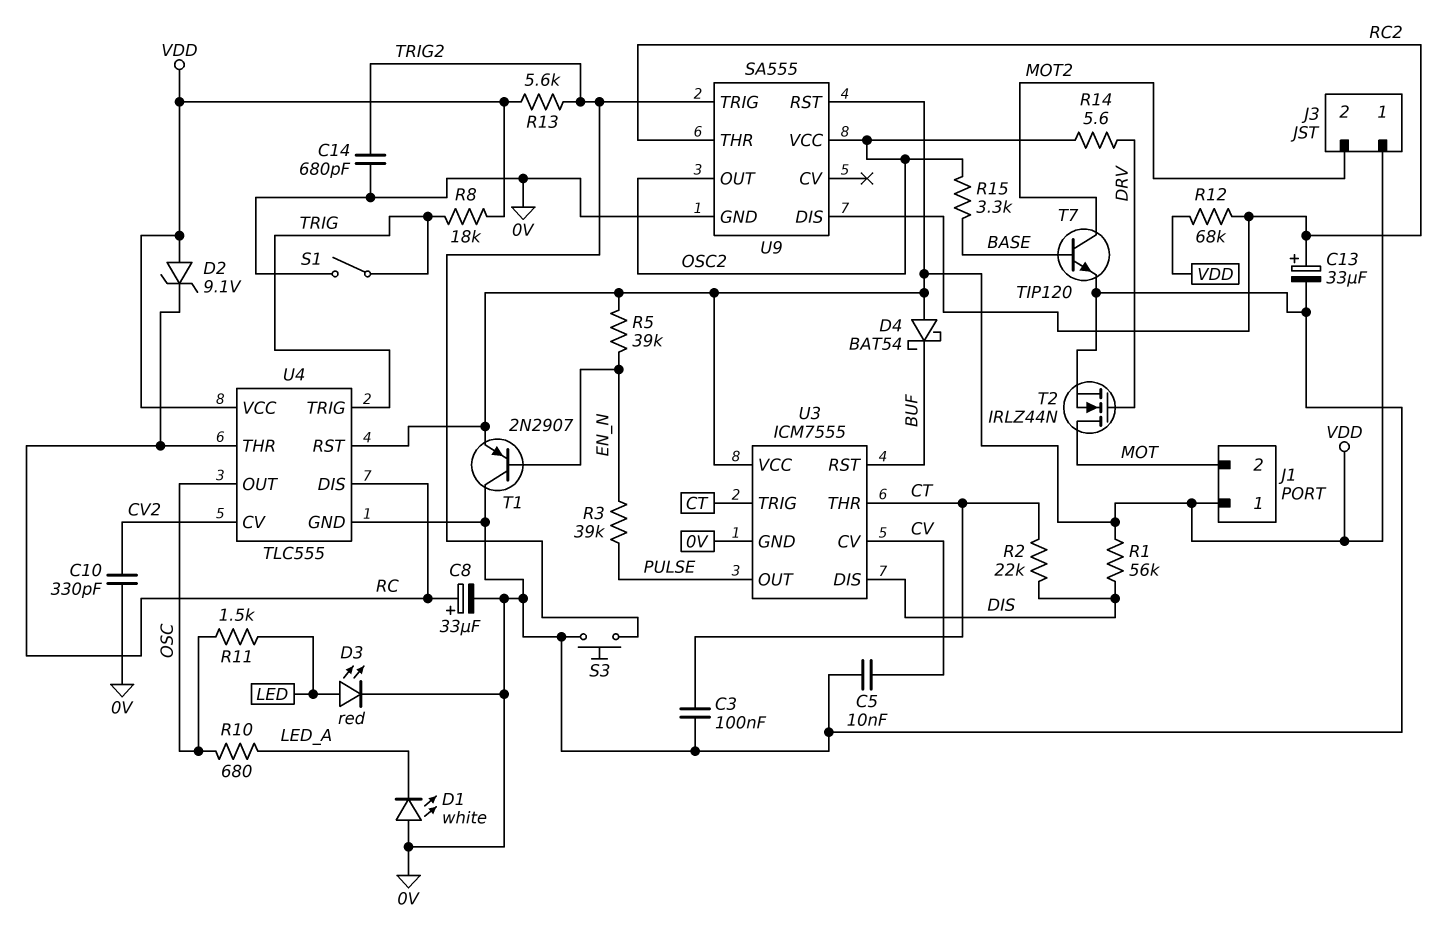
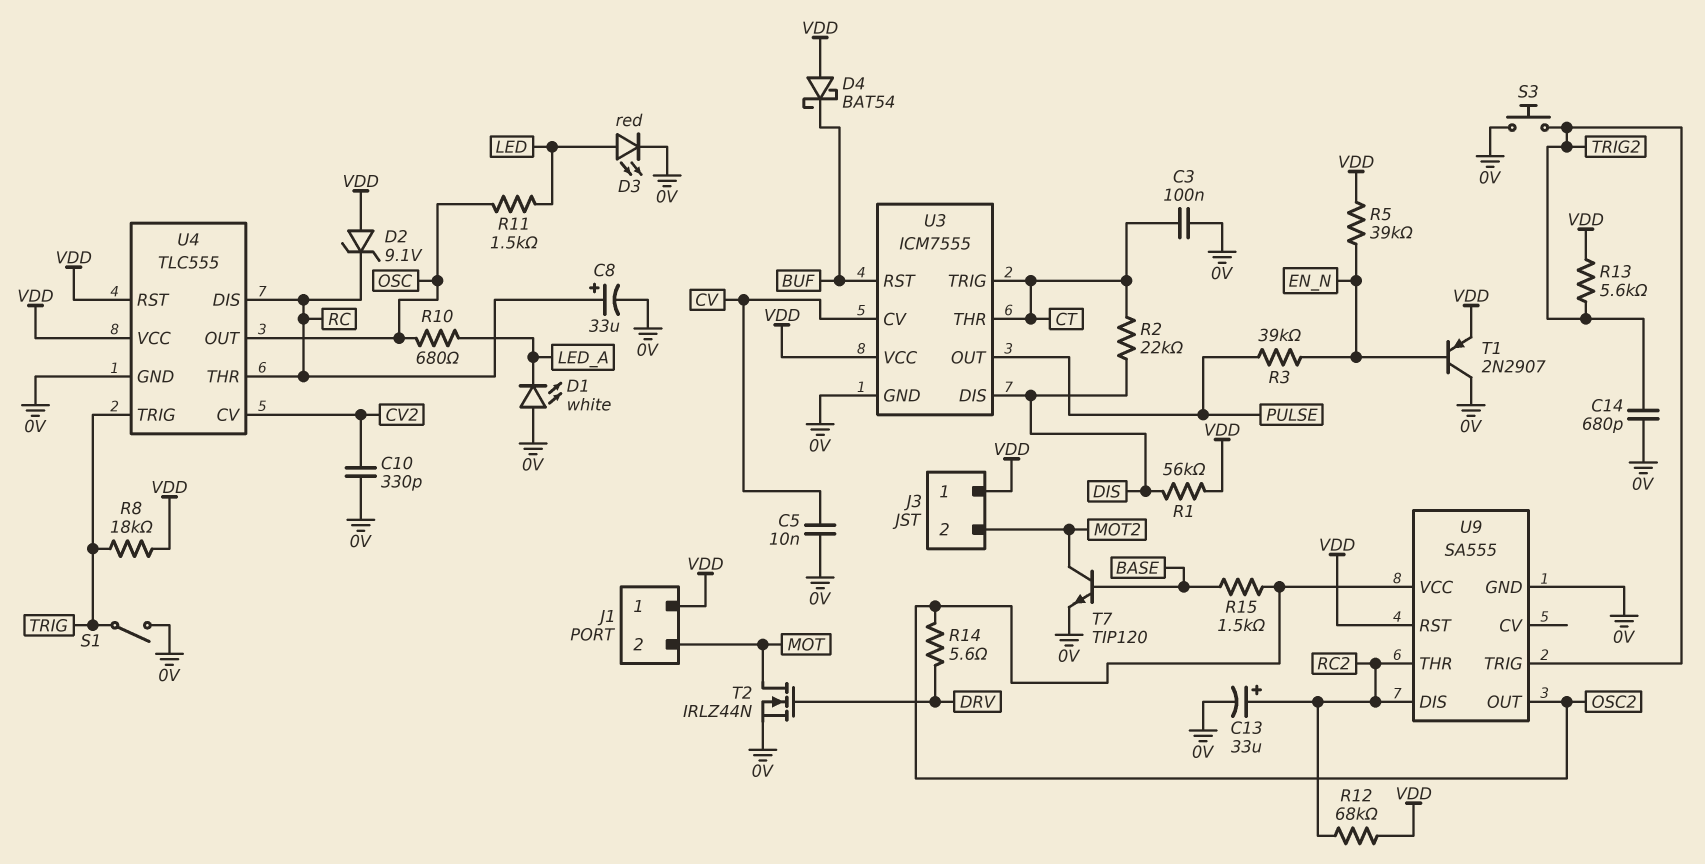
R15: 3.3k (BASE, OSC2) -> 1.5k (BASE, OSC2)

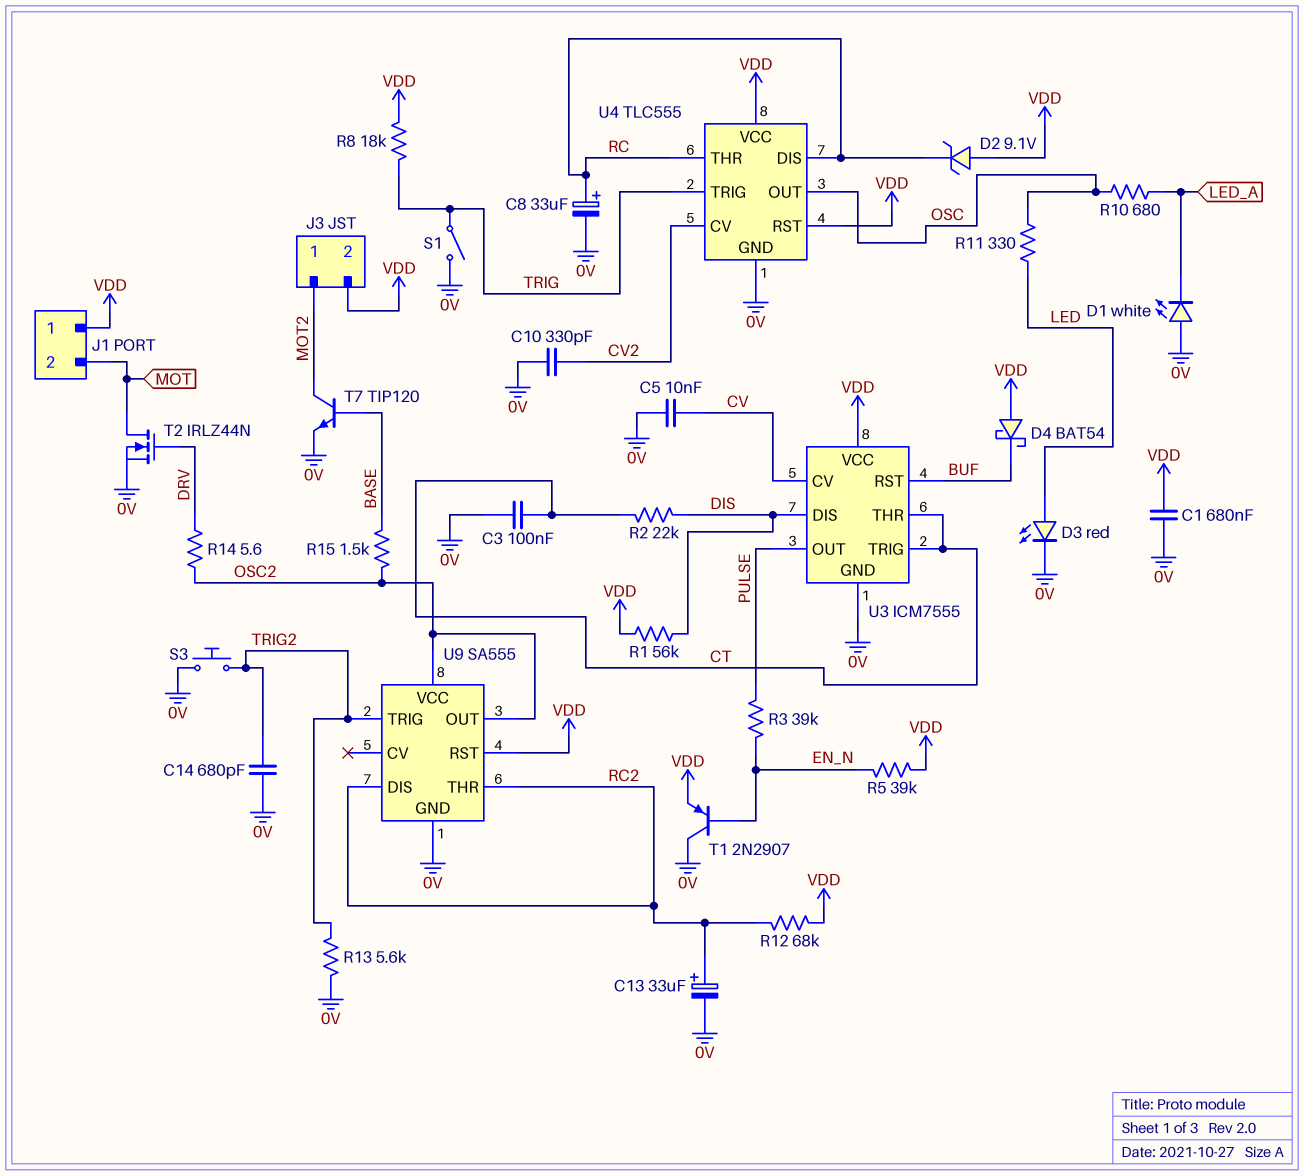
C1: none -> 680nF (0V, VDD)
J3 pin 1: VDD -> MOT2
J3 pin 2: MOT2 -> VDD
R11: 1.5k (LED, OSC) -> 330 (LED, OSC)
R13: 5.6k (TRIG2, VDD) -> 5.6k (0V, TRIG2)

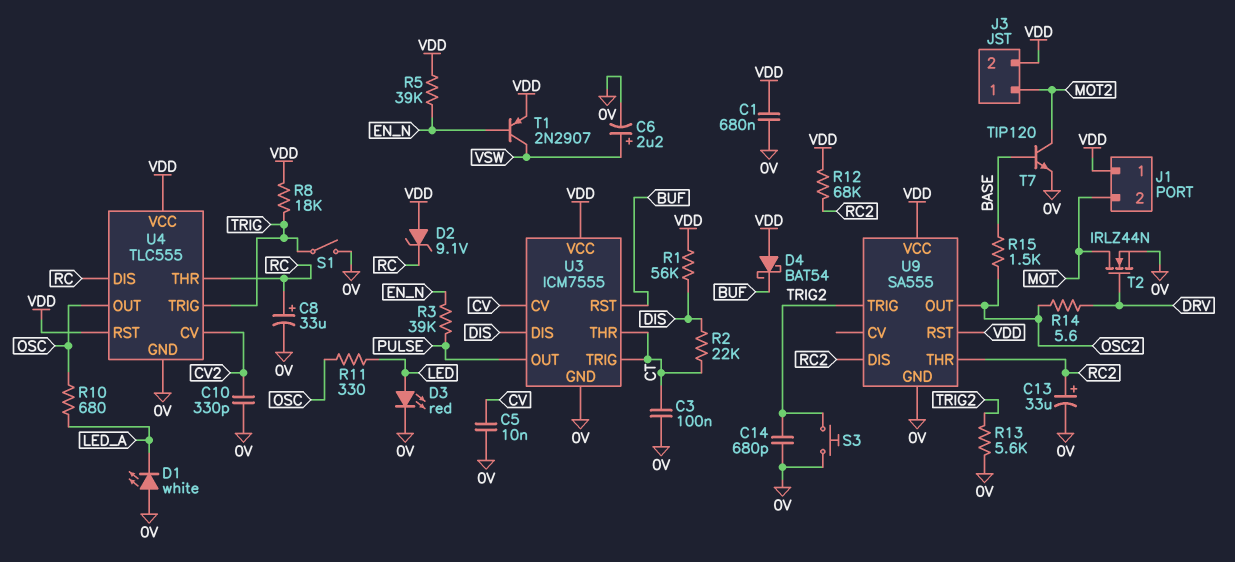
C6: none -> 2.2uF (plus VSW, minus 0V)
T1: PNP 2N2907 (B EN_N, C 0V, E VDD) -> PNP 2N2907 (B EN_N, C VSW, E VDD)
U9 pin VCC: OSC2 -> VDD

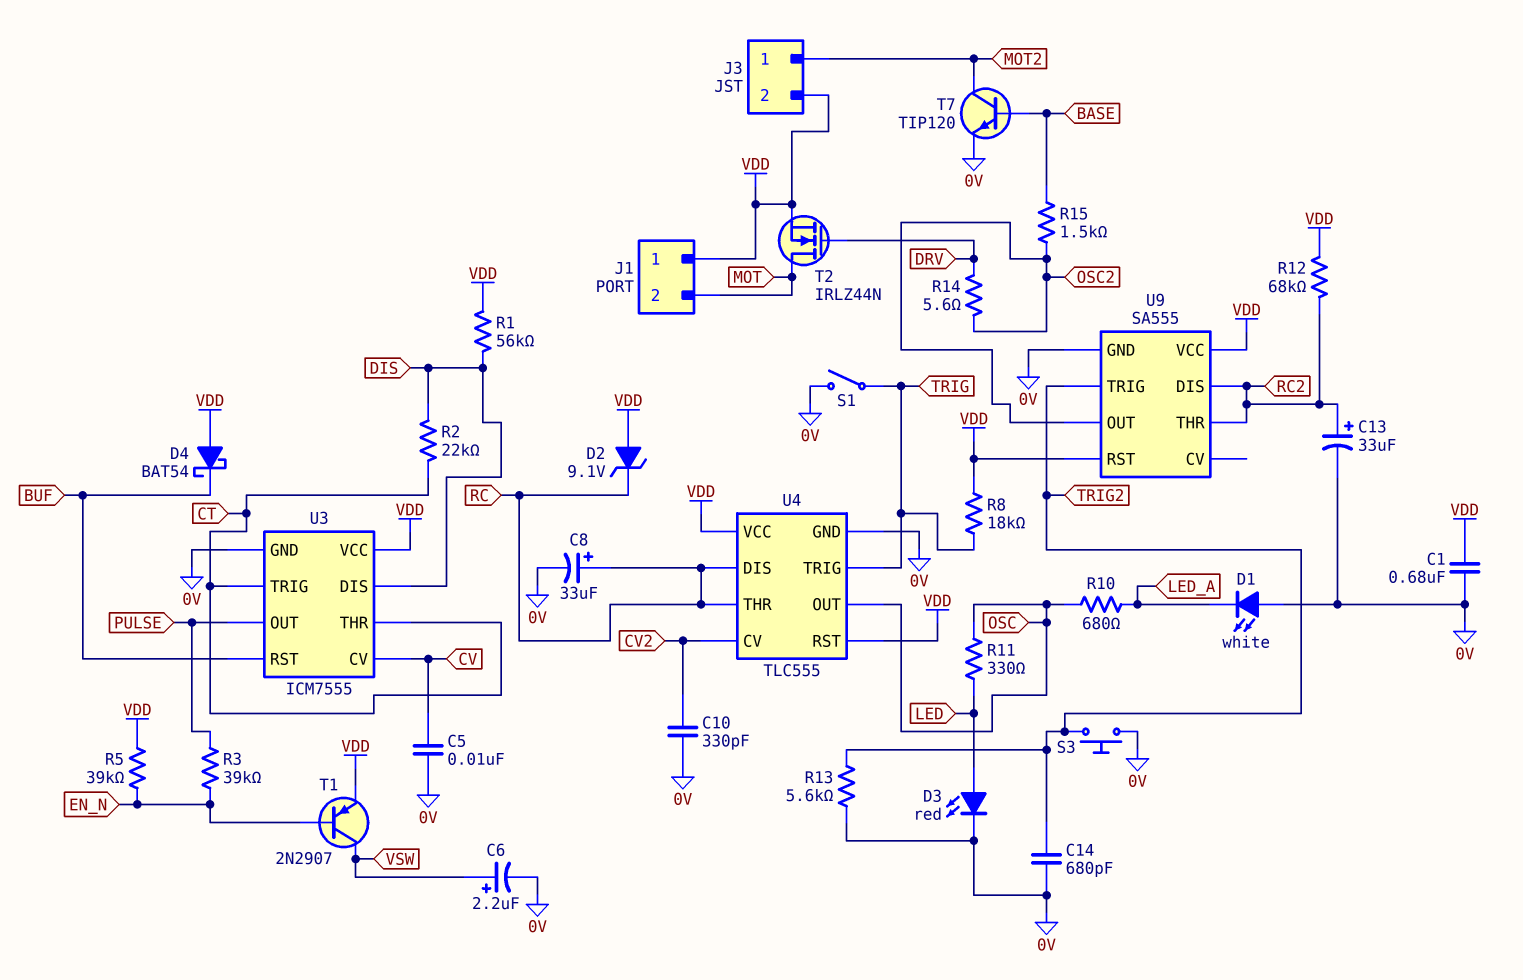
C3: 100nF (0V, CT) -> none
T2: NMOS IRLZ44N (G DRV, D MOT, S 0V) -> NMOS IRLZ44N (G DRV, D MOT, S VDD)

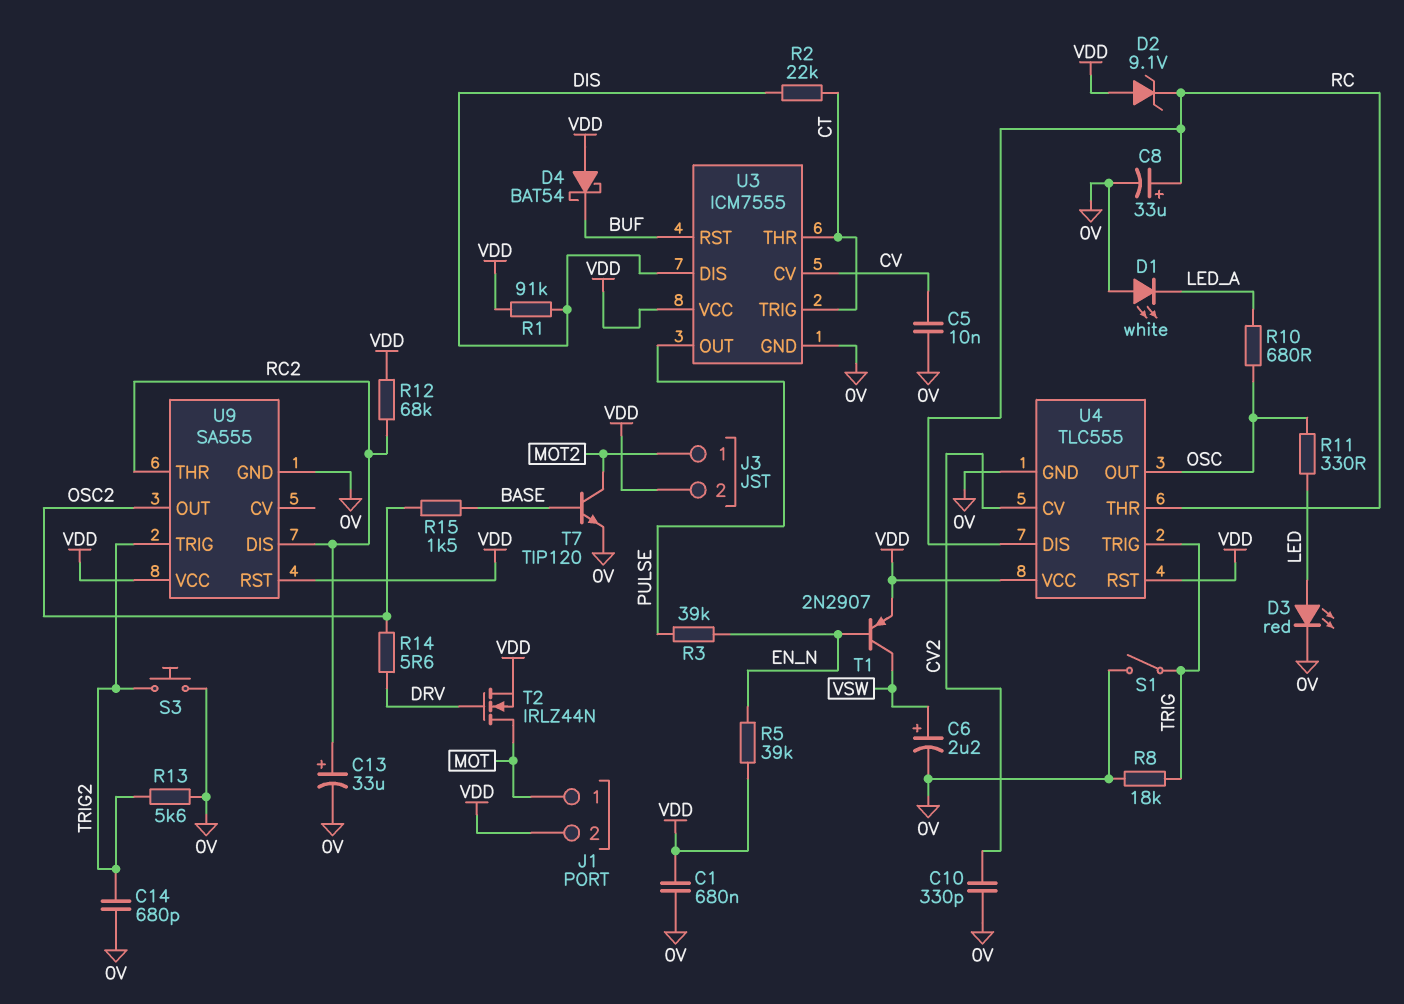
J1 pin 1: VDD -> MOT
J1 pin 2: MOT -> VDD
R1: 56k (DIS, VDD) -> 91k (DIS, VDD)
R8: 18k (TRIG, VDD) -> 18k (0V, TRIG)

